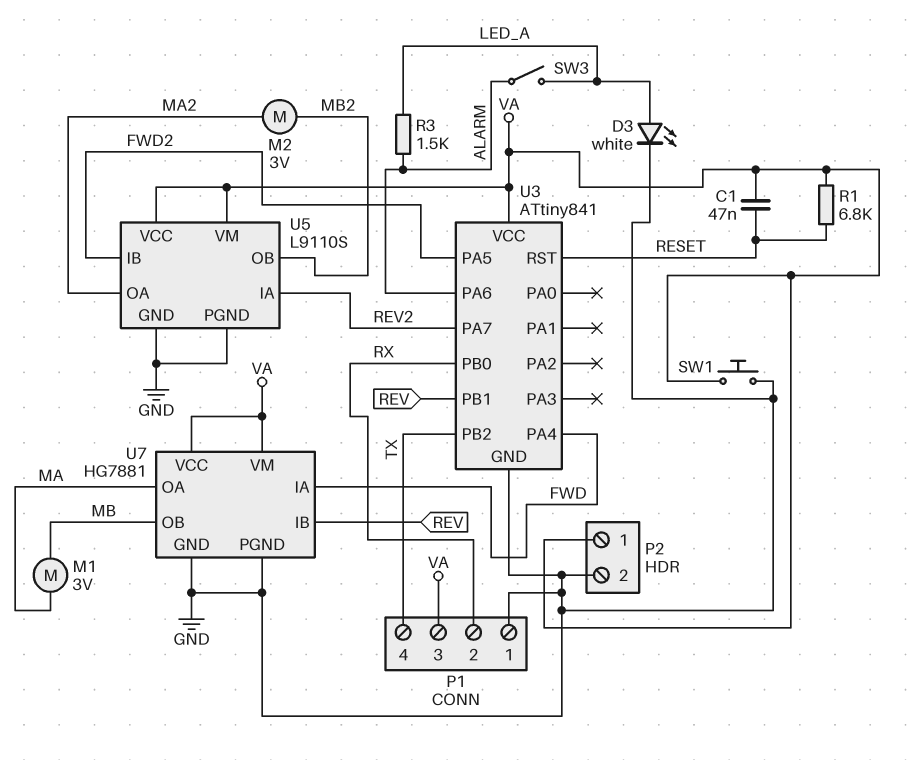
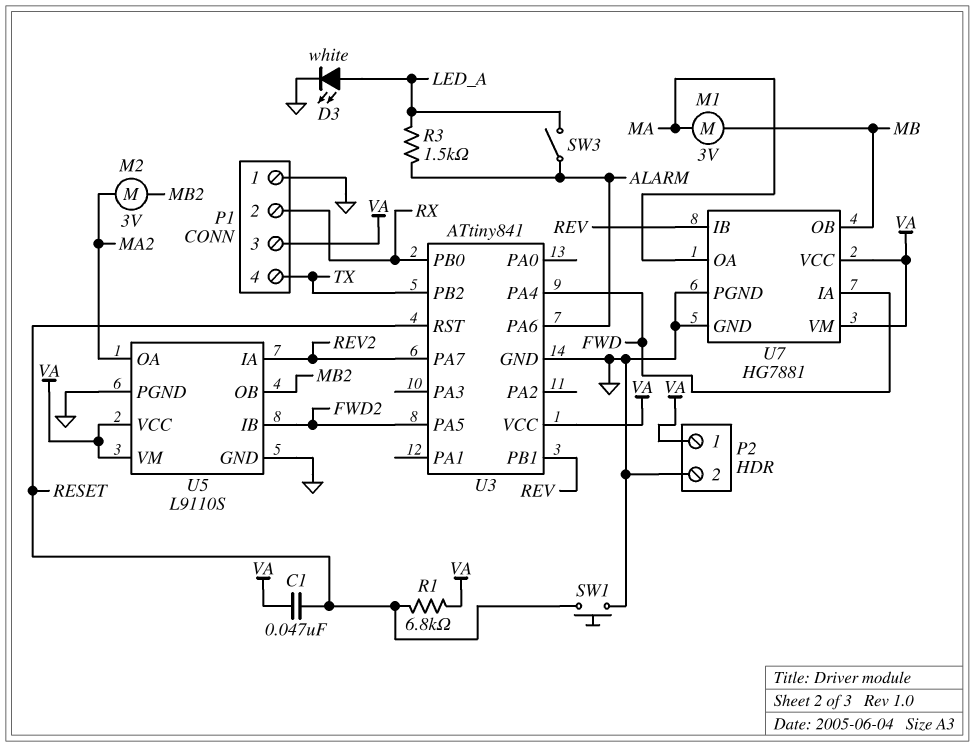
SW1: button (GND, VA) -> button (GND, RESET)

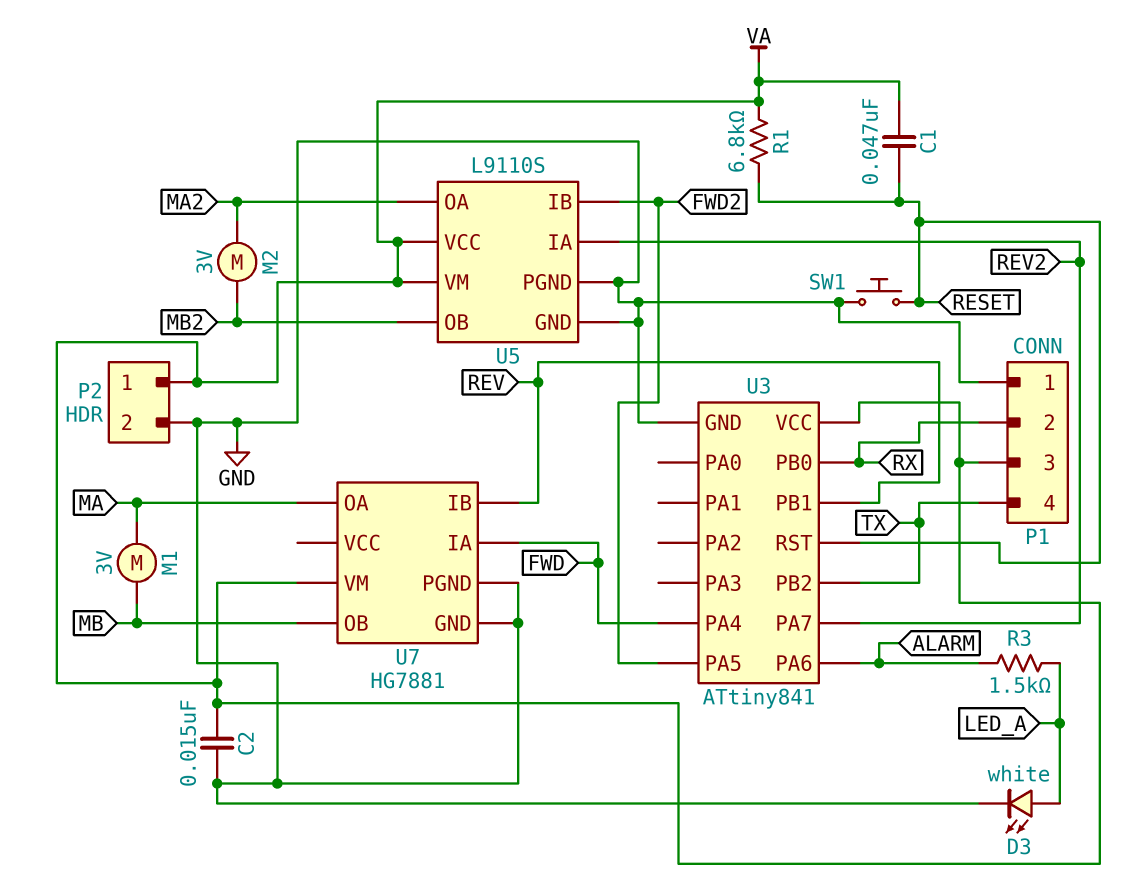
C2: none -> 15nF (GND, VA)
SW3: switch (ALARM, LED_A) -> none
U7 pin VCC: VA -> none

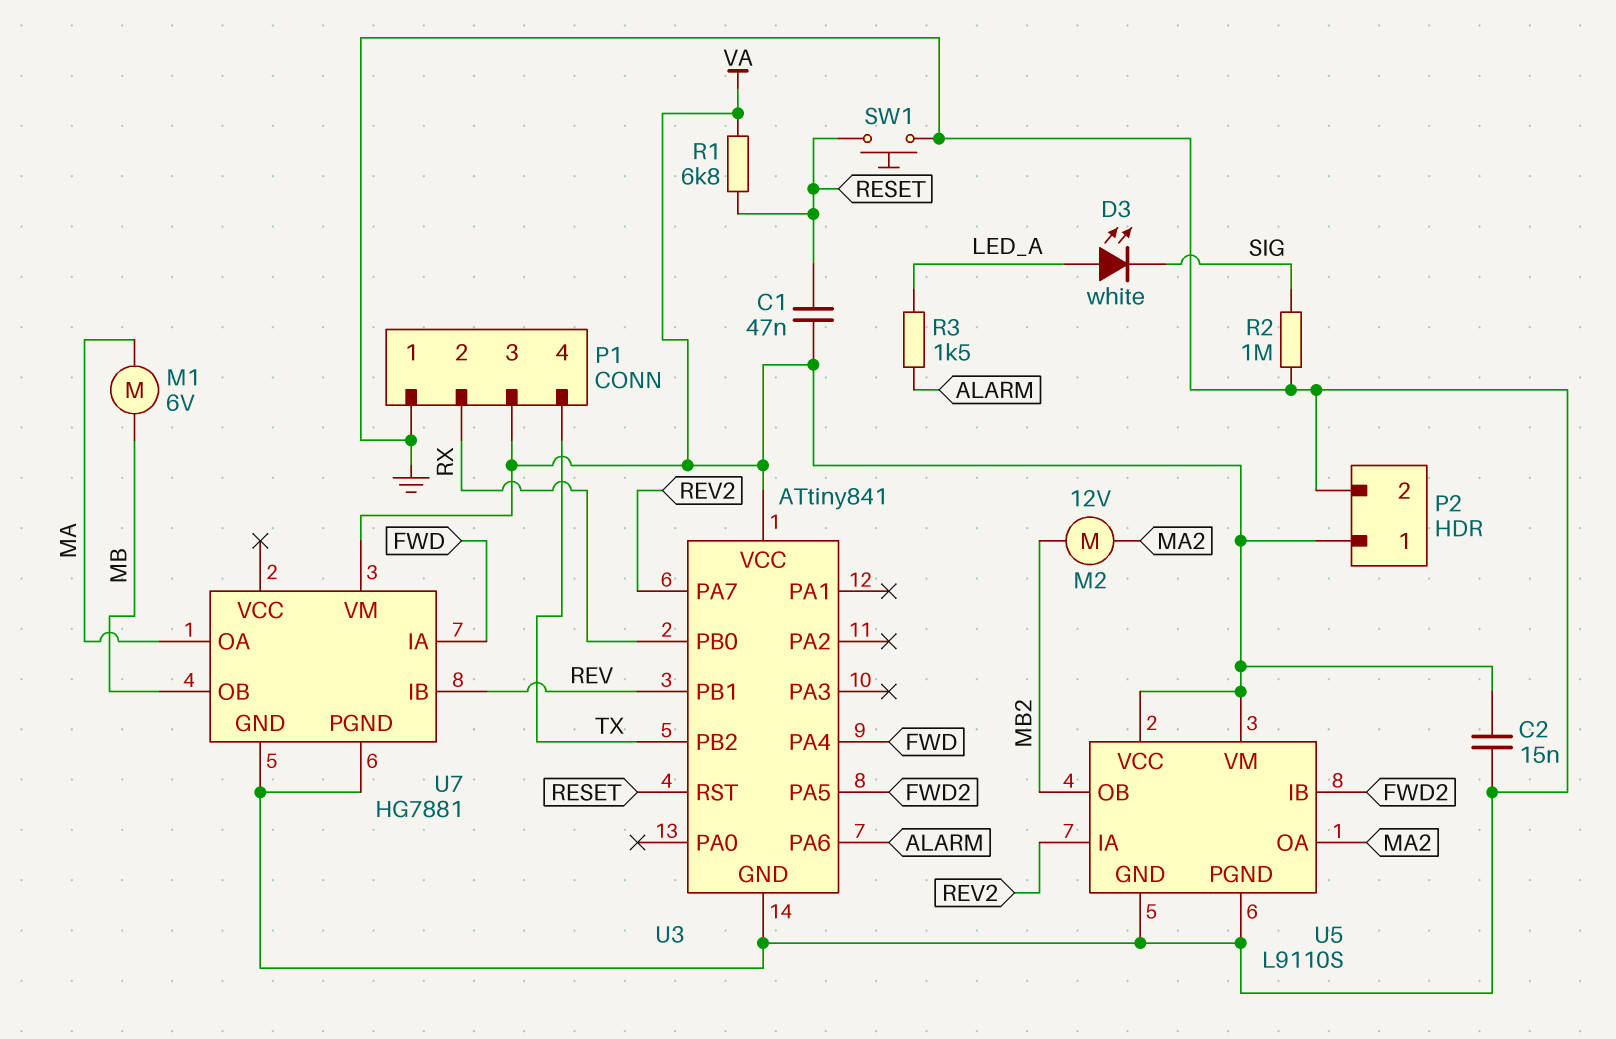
D3: LED white (A LED_A, K GND) -> LED white (A LED_A, K SIG)
M1: motor 3V (MA, MB) -> motor 6V (MA, MB)
M2: motor 3V (MA2, MB2) -> motor 12V (MA2, MB2)
R2: none -> 1M (GND, SIG)

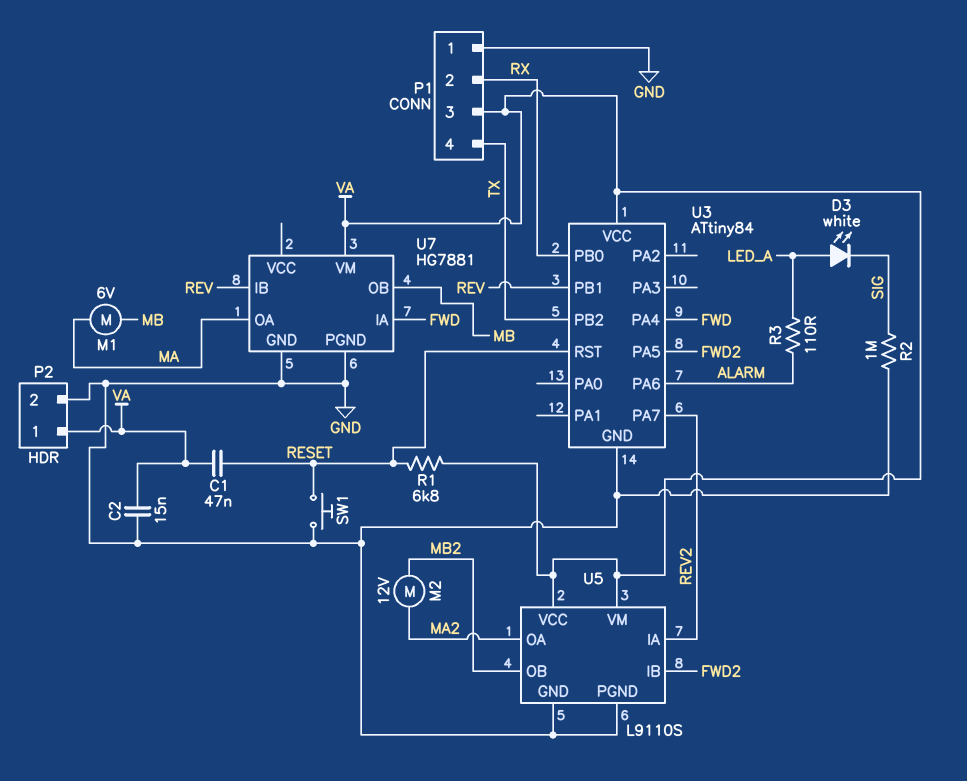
R3: 1.5k (ALARM, LED_A) -> 110 (ALARM, LED_A)
U3: ATtiny841 -> ATtiny84

